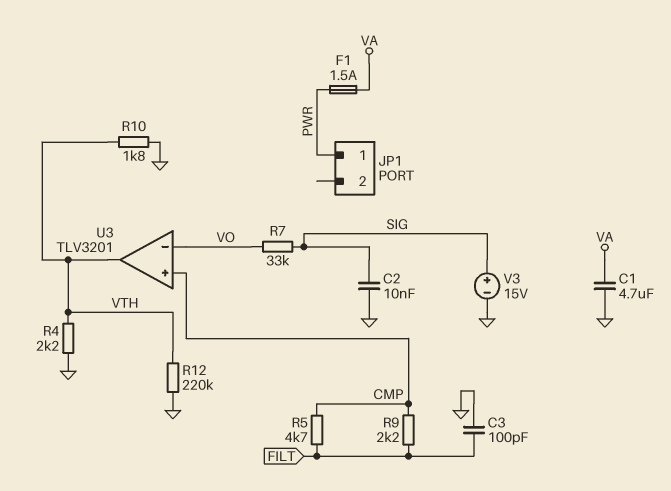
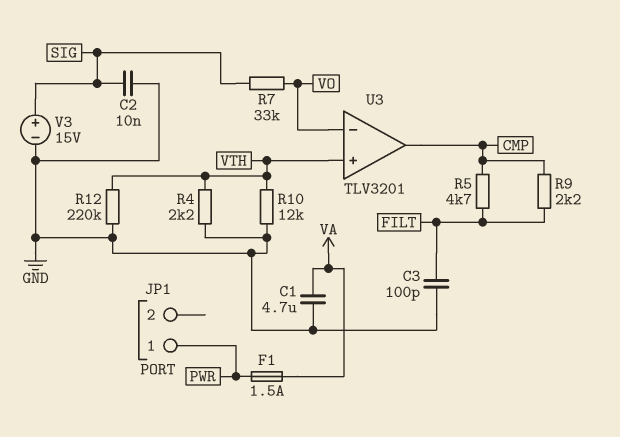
R10: 1.8k (GND, VTH) -> 12k (GND, VTH)
U3 pin in+: CMP -> VTH
U3 pin out: VTH -> CMP

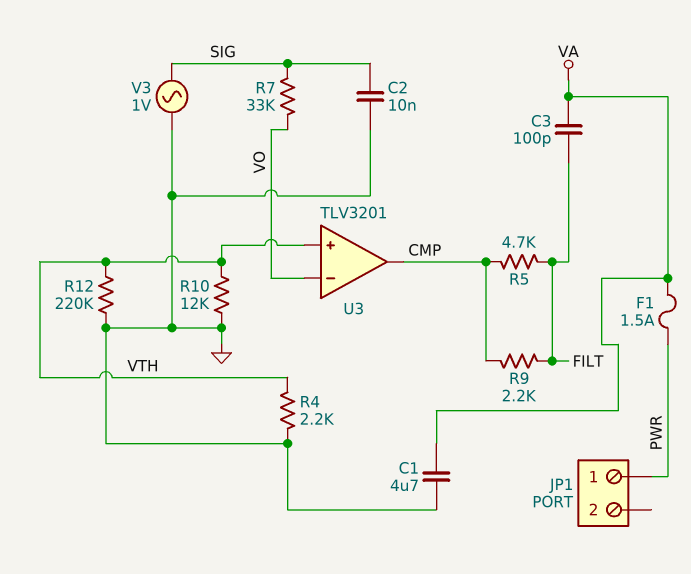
C3: 100pF (FILT, GND) -> 100pF (FILT, VA)
V3: 15V (plus SIG, minus GND) -> AC 1V (GND, SIG)

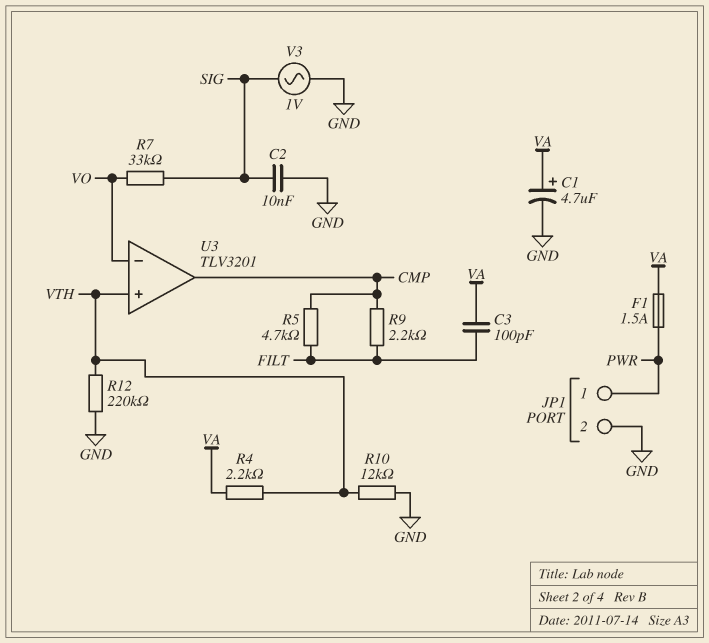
C1: 4.7uF (GND, VA) -> 4.7uF (plus VA, minus GND)
JP1 pin 2: none -> GND
R4: 2.2k (GND, VTH) -> 2.2k (VA, VTH)

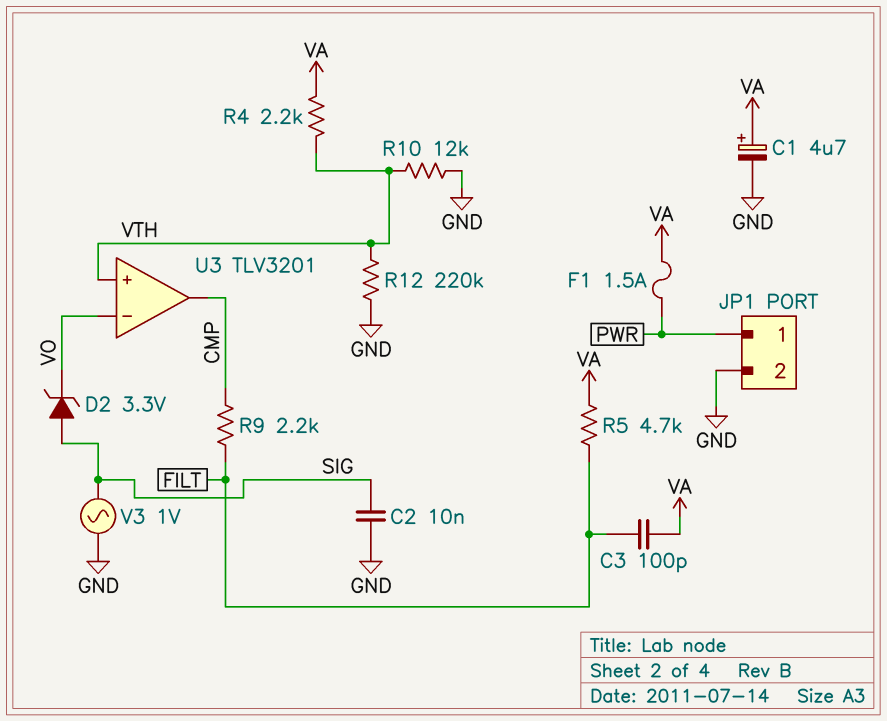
D2: none -> zener 3.3V (A SIG, K VO)
R5: 4.7k (CMP, FILT) -> 4.7k (FILT, VA)
R7: 33k (SIG, VO) -> none

